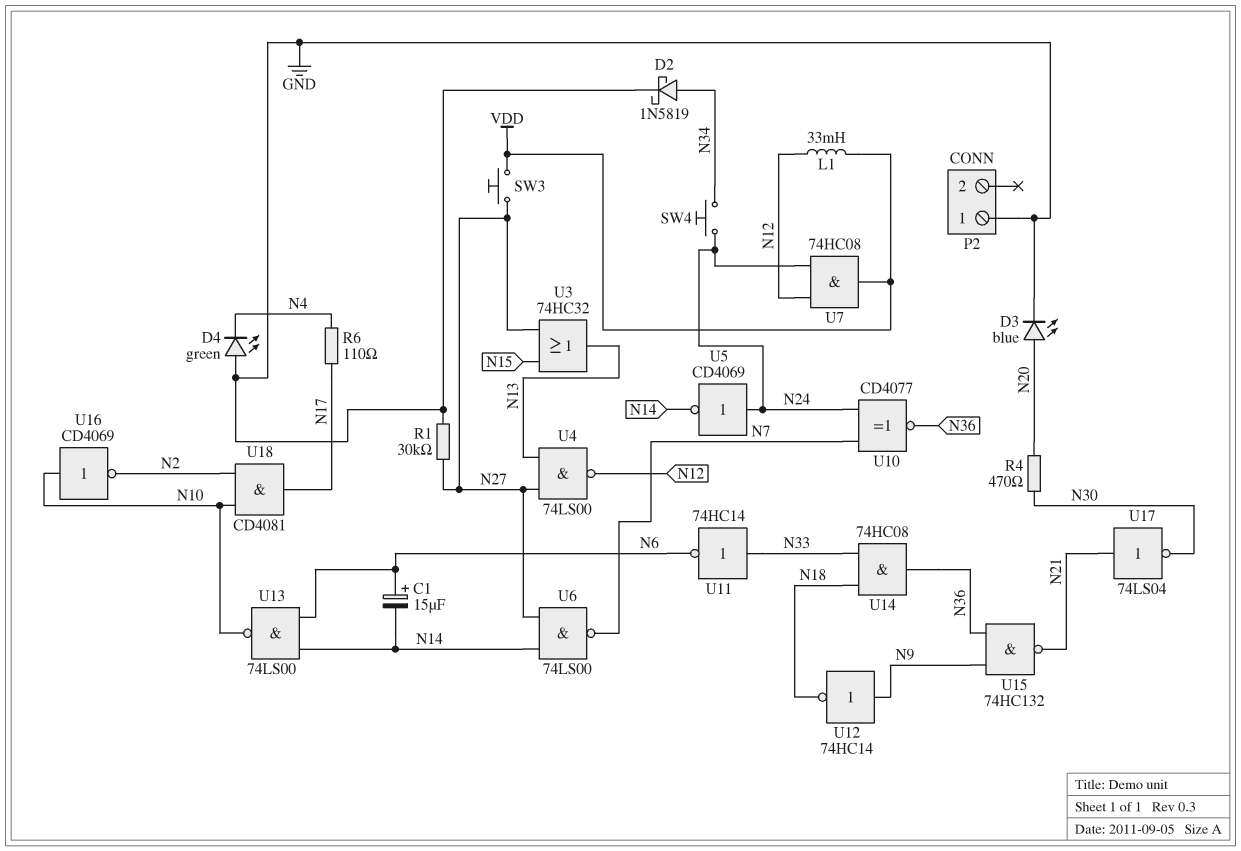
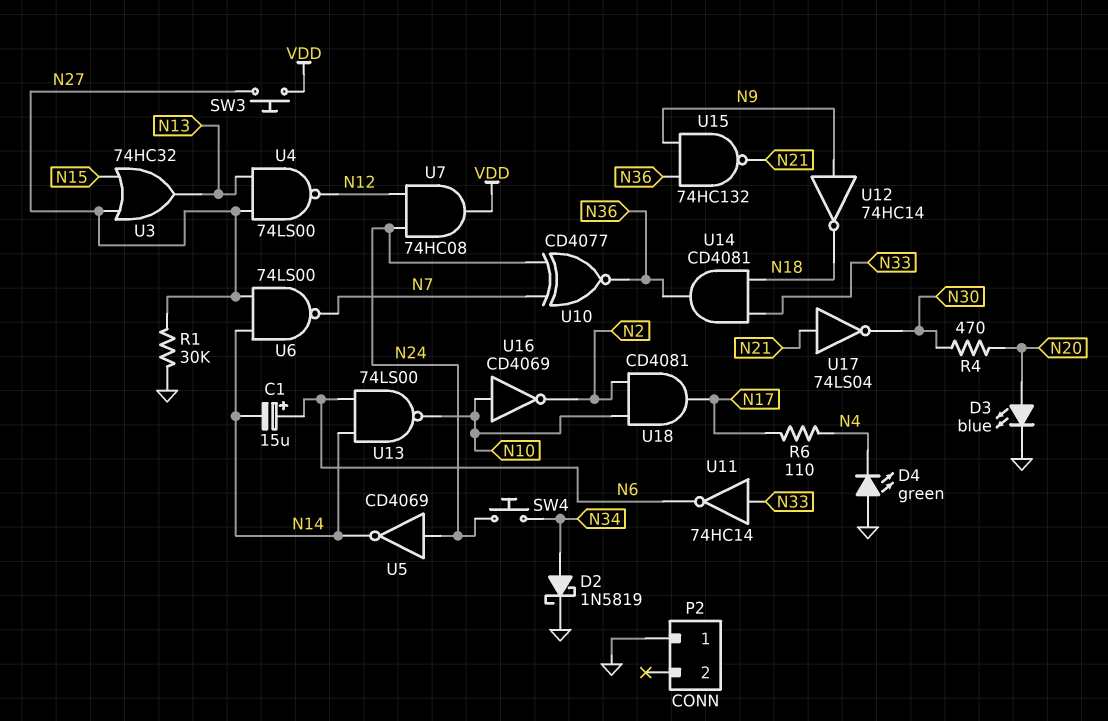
L1: 33mH (N12, VDD) -> none
U14: AND 74HC08 (in N18, in N33, out N36) -> AND CD4081 (in N18, in N33, out N36)

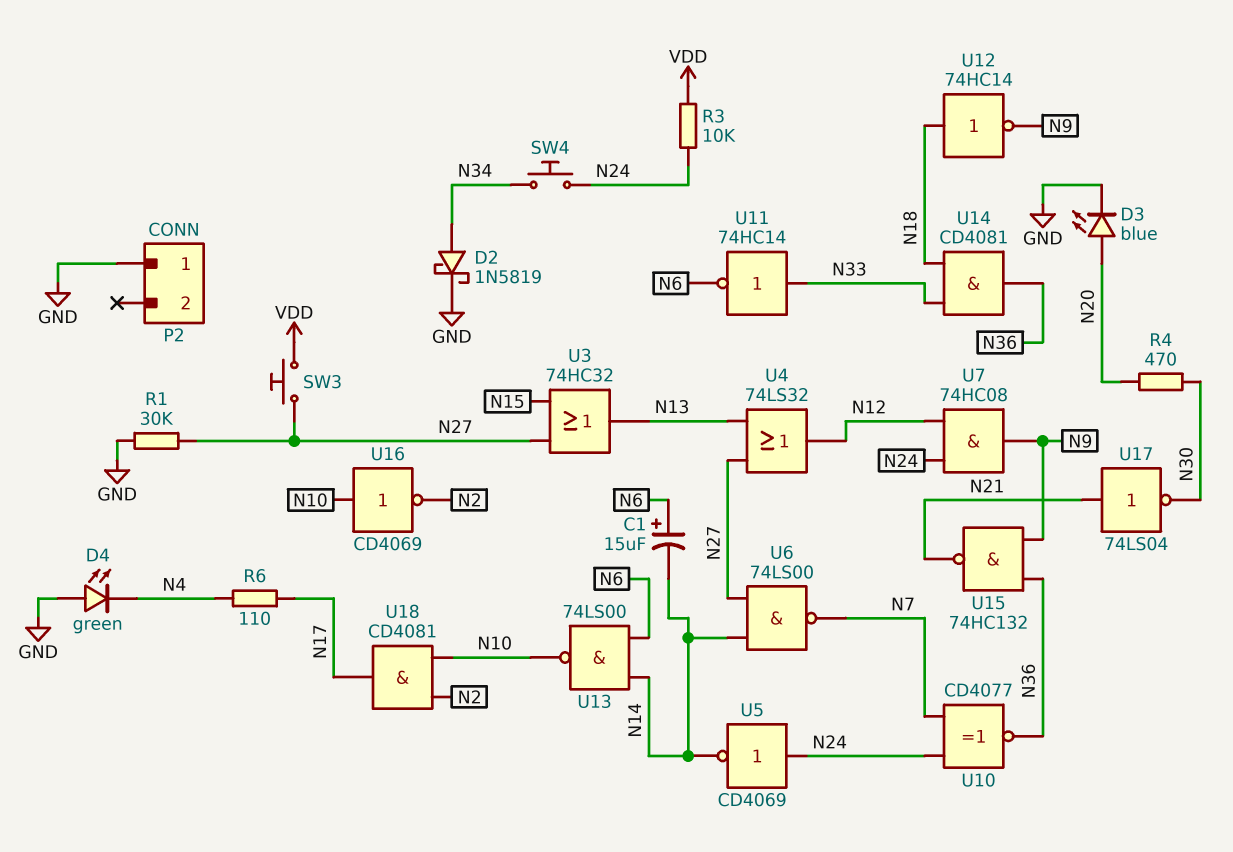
R3: none -> 10k (N24, VDD)
U4: NAND 74LS00 (in N13, in N27, out N12) -> OR 74LS32 (in N13, in N27, out N12)
U7: AND 74HC08 (in N12, in N24, out VDD) -> AND 74HC08 (in N12, in N24, out N9)
U12: NOT 74HC14 (in N9, out N18) -> NOT 74HC14 (in N18, out N9)

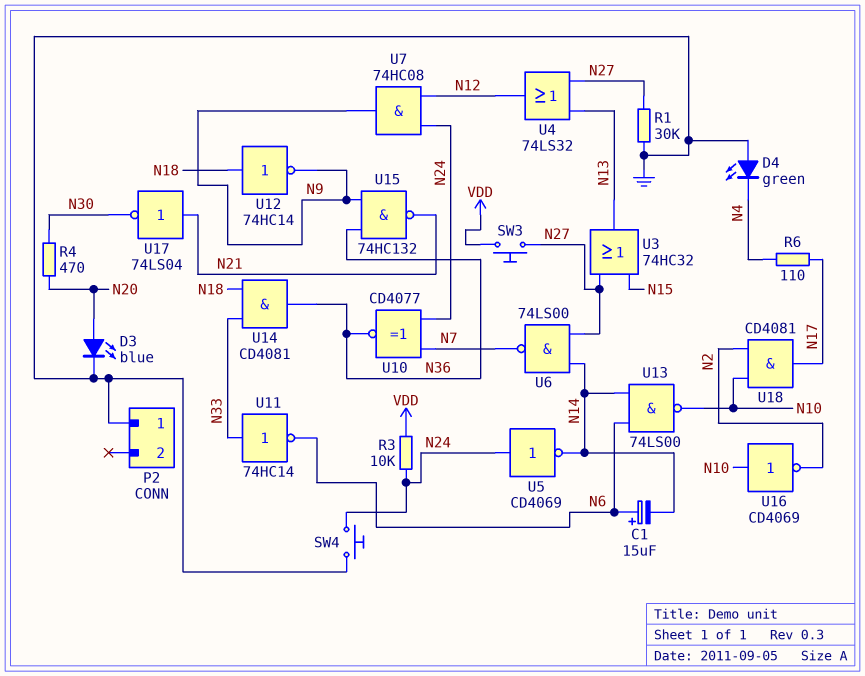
D2: schottky 1N5819 (A N34, K GND) -> none
SW4: button (N24, N34) -> button (GND, N24)

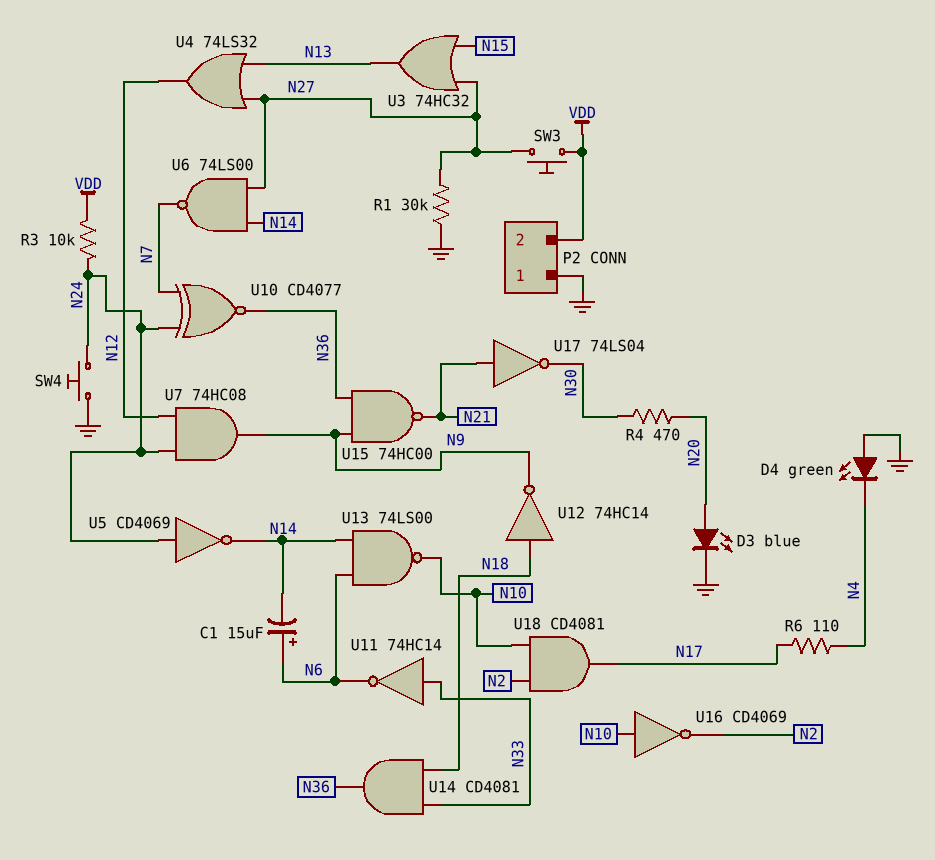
P2 pin 2: none -> VDD
U15: NAND 74HC132 (in N9, in N36, out N21) -> NAND 74HC00 (in N9, in N36, out N21)

